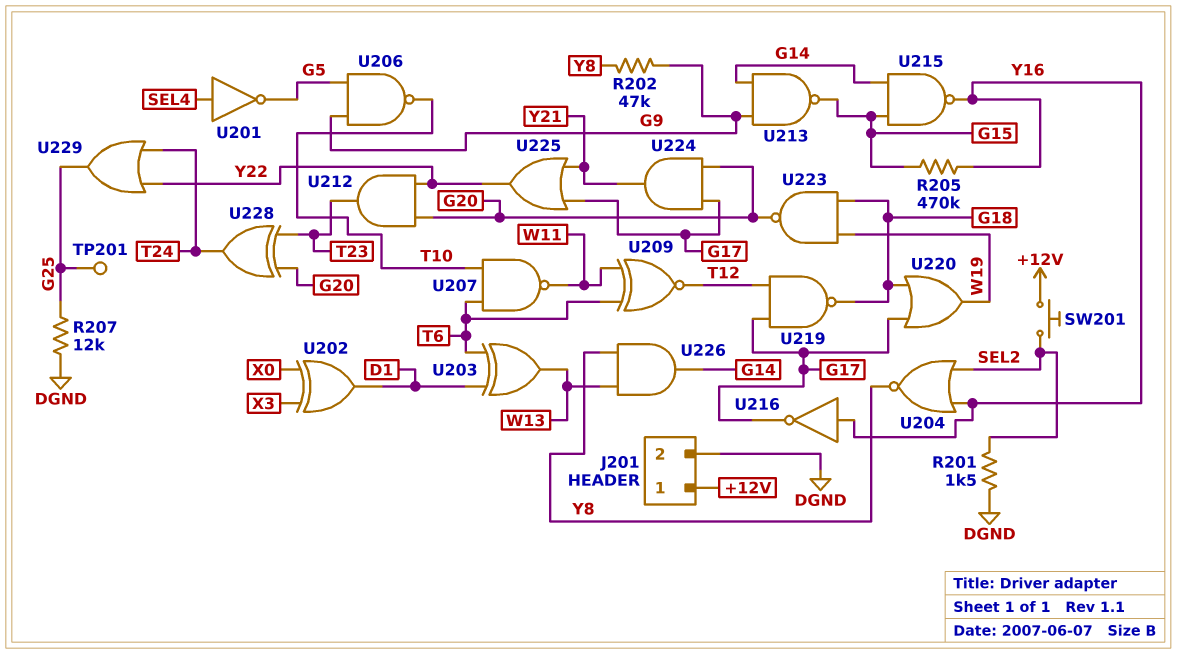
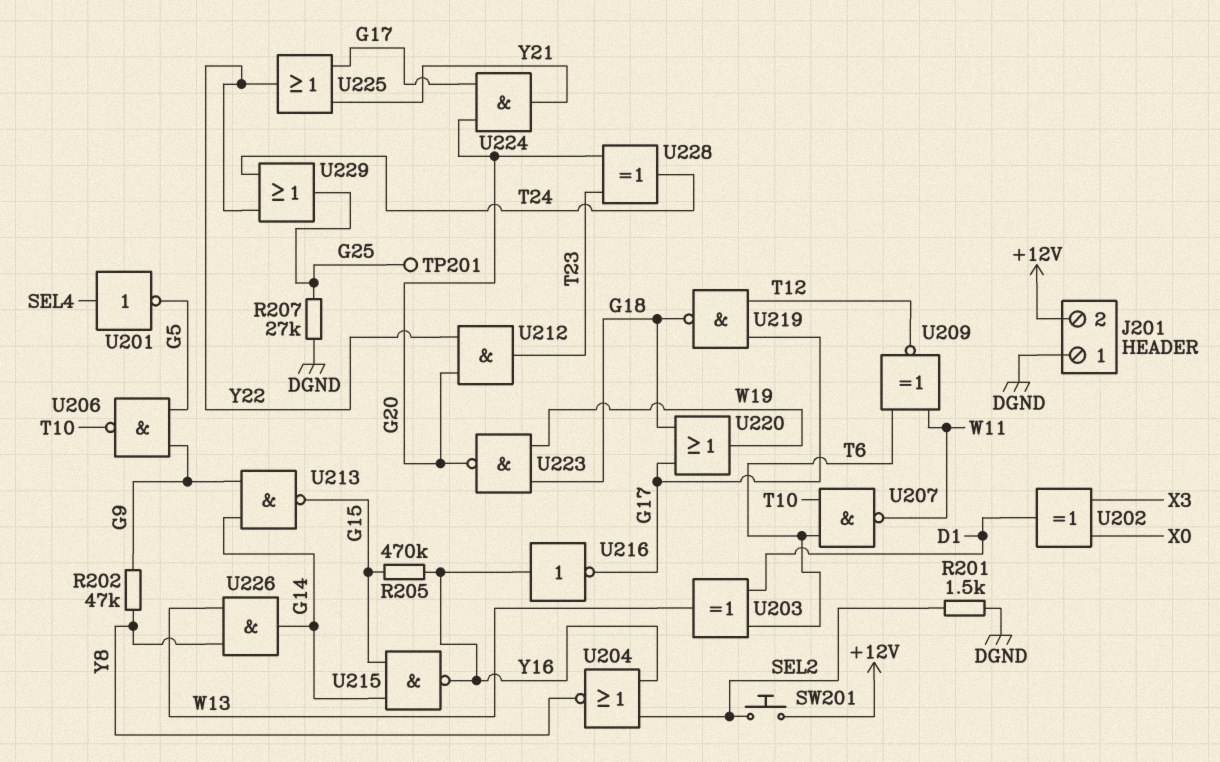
J201 pin 1: +12V -> DGND
J201 pin 2: DGND -> +12V
R207: 12k (DGND, G25) -> 27k (DGND, G25)

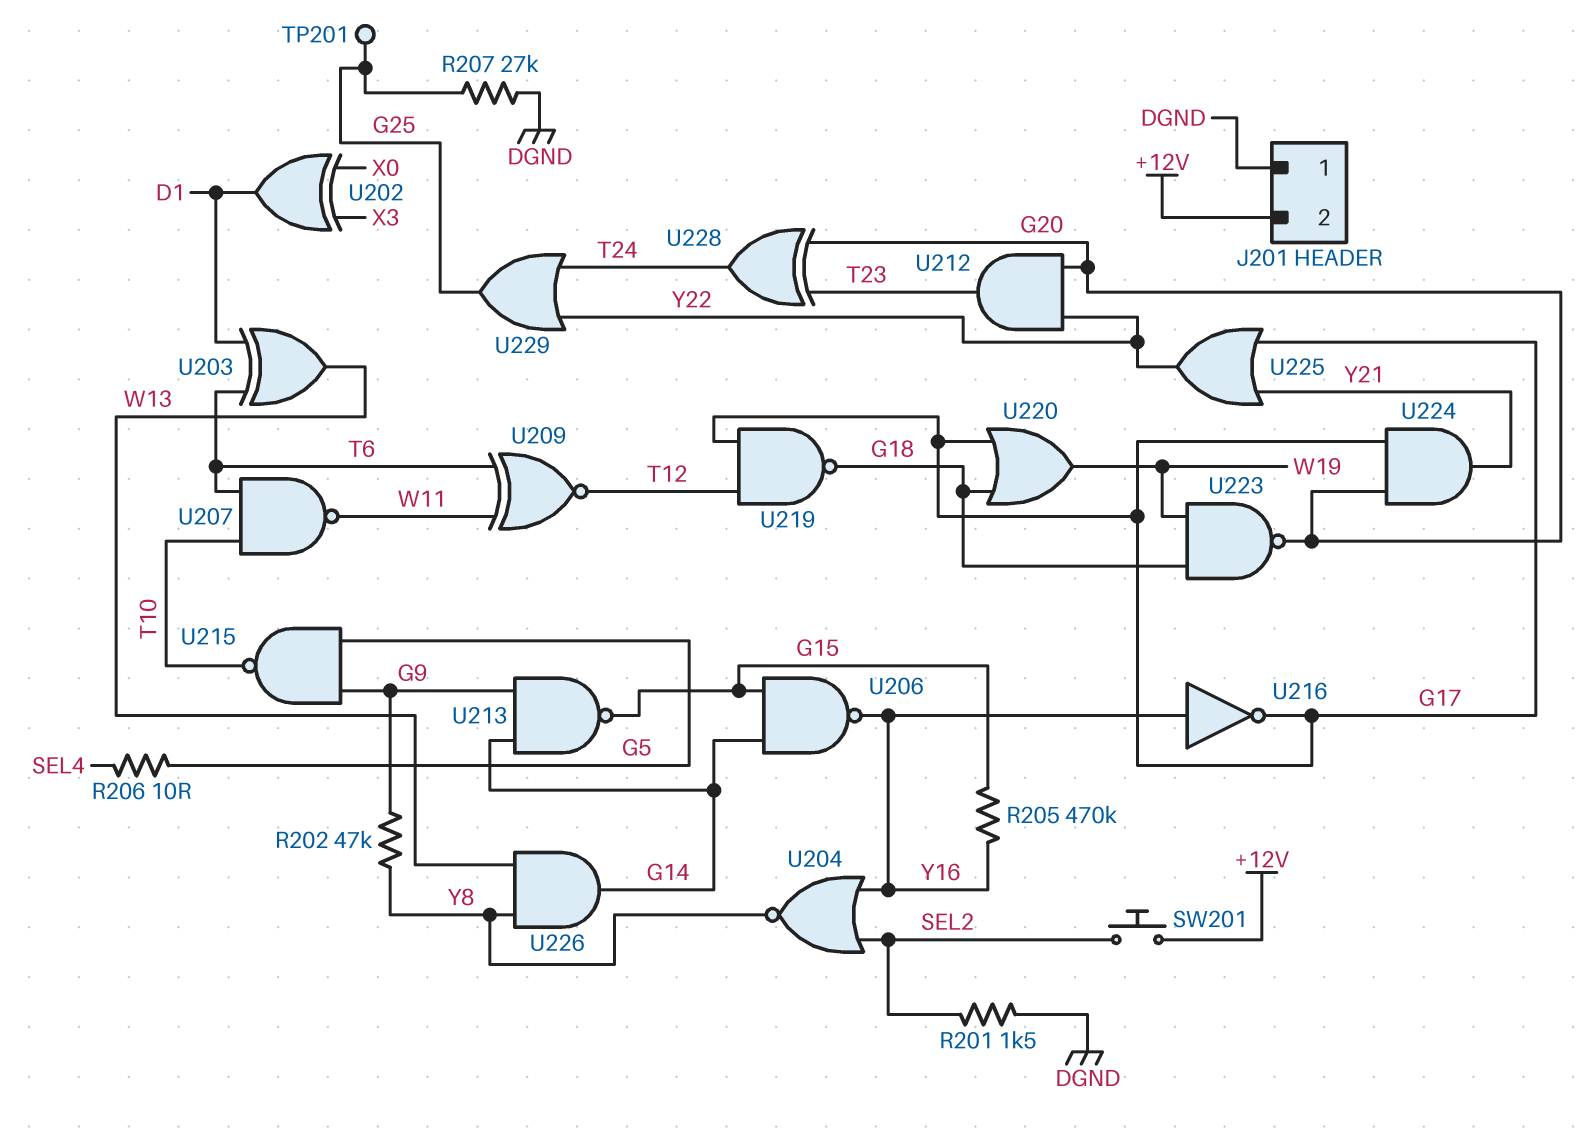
R206: none -> 10 (G5, SEL4)
U201: NOT (in SEL4, out G5) -> none
U206: NAND (in G5, in G9, out T10) -> NAND (in G14, in G15, out Y16)
U215: NAND (in G14, in G15, out Y16) -> NAND (in G5, in G9, out T10)

